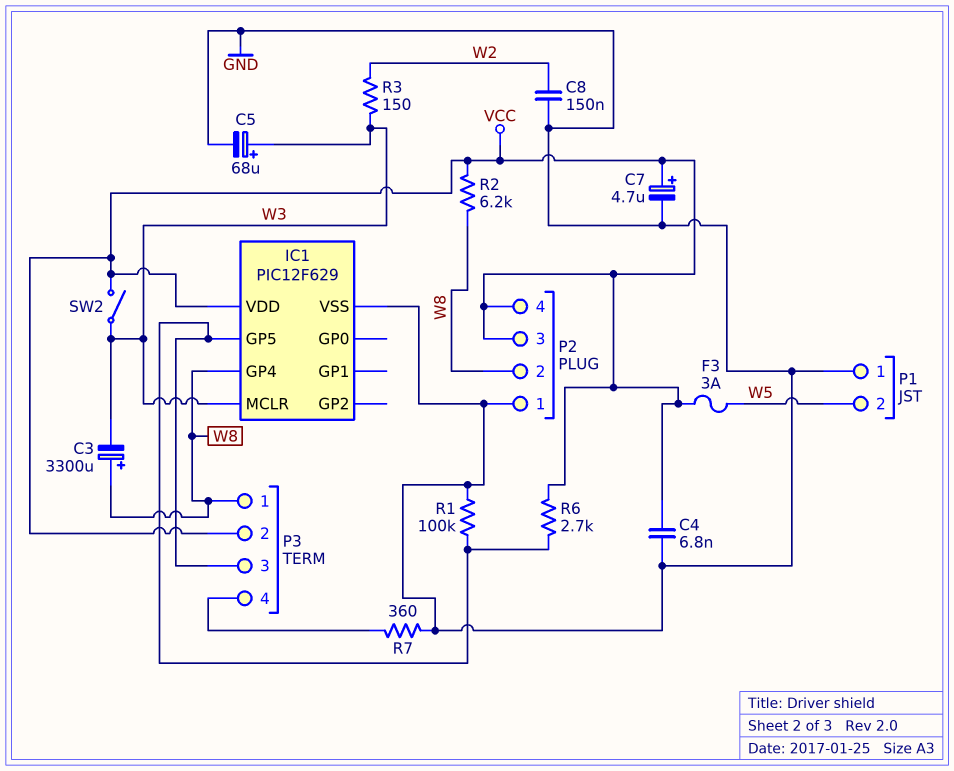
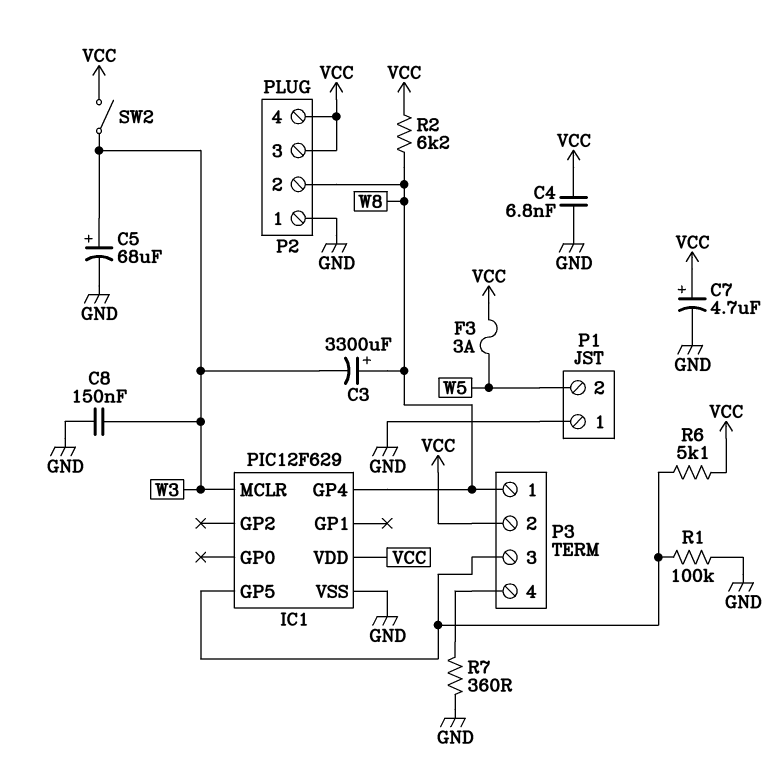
C8: 150nF (GND, W2) -> 150nF (GND, W3)
R3: 150 (W2, W3) -> none
R6: 2.7k (IC1/GP5, VCC) -> 5.1k (IC1/GP5, VCC)

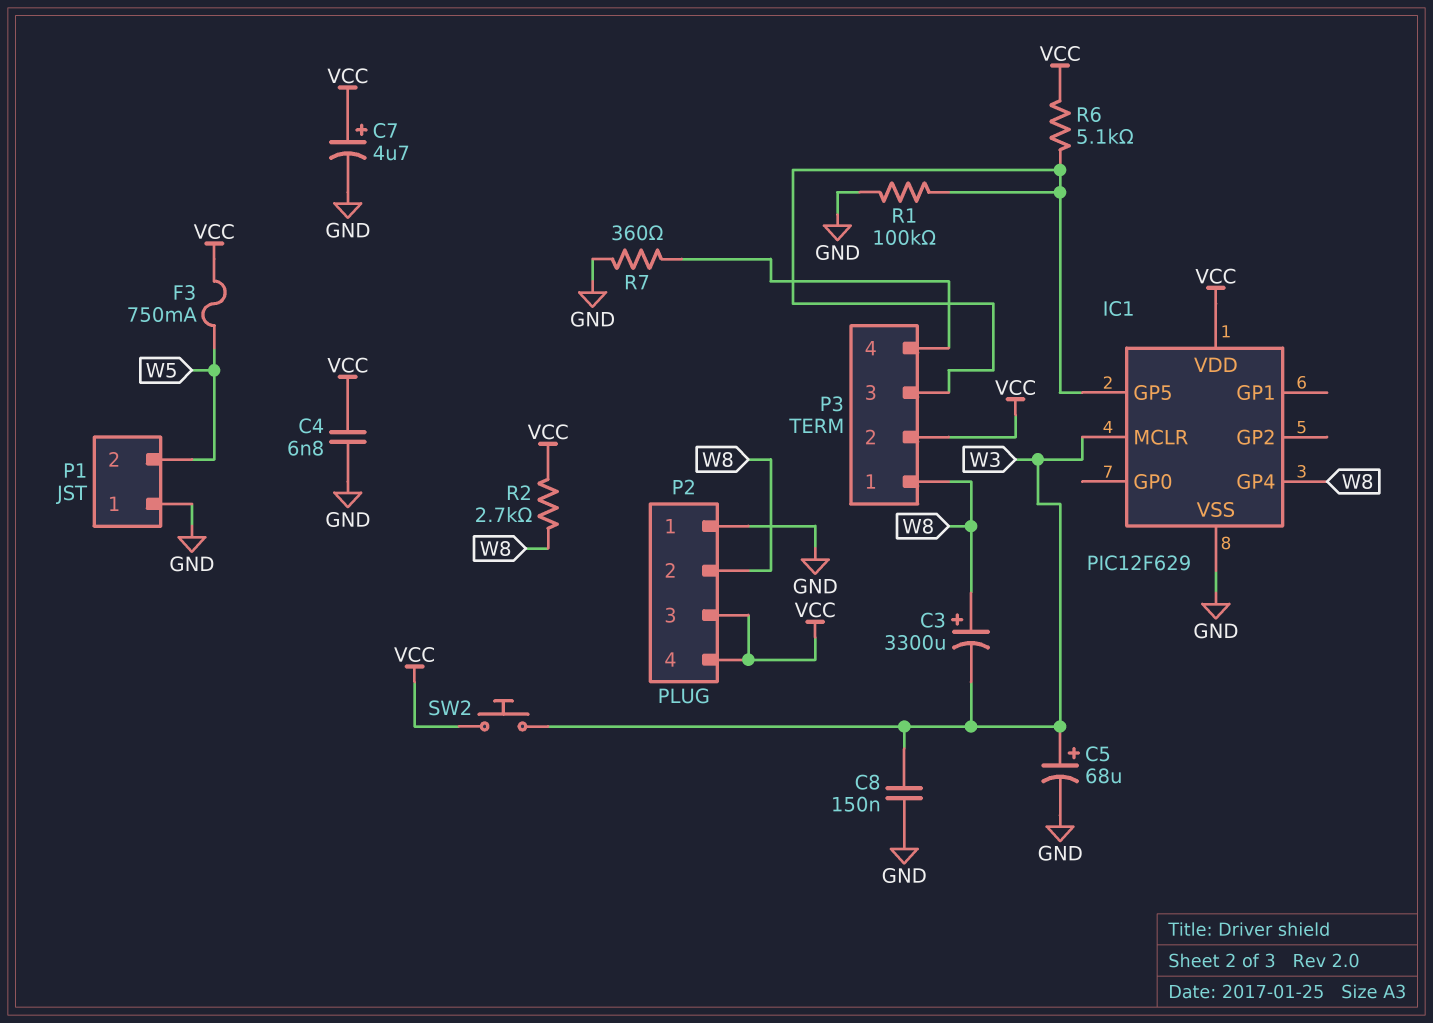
F3: 3A (VCC, W5) -> 750mA (VCC, W5)
R2: 6.2k (VCC, W8) -> 2.7k (VCC, W8)
SW2: switch (VCC, W3) -> button (VCC, W3)

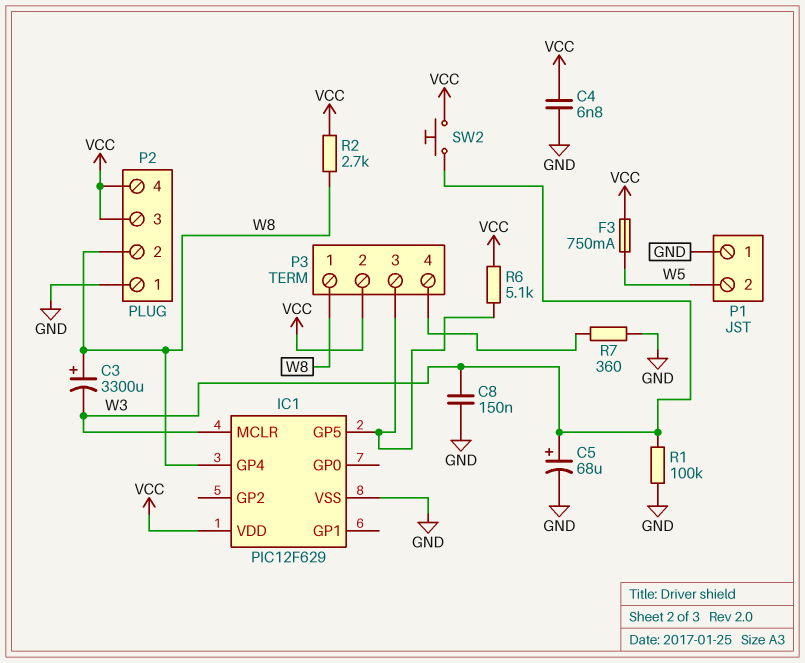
C7: 4.7uF (plus VCC, minus GND) -> none
R1: 100k (GND, IC1/GP5) -> 100k (GND, W3)

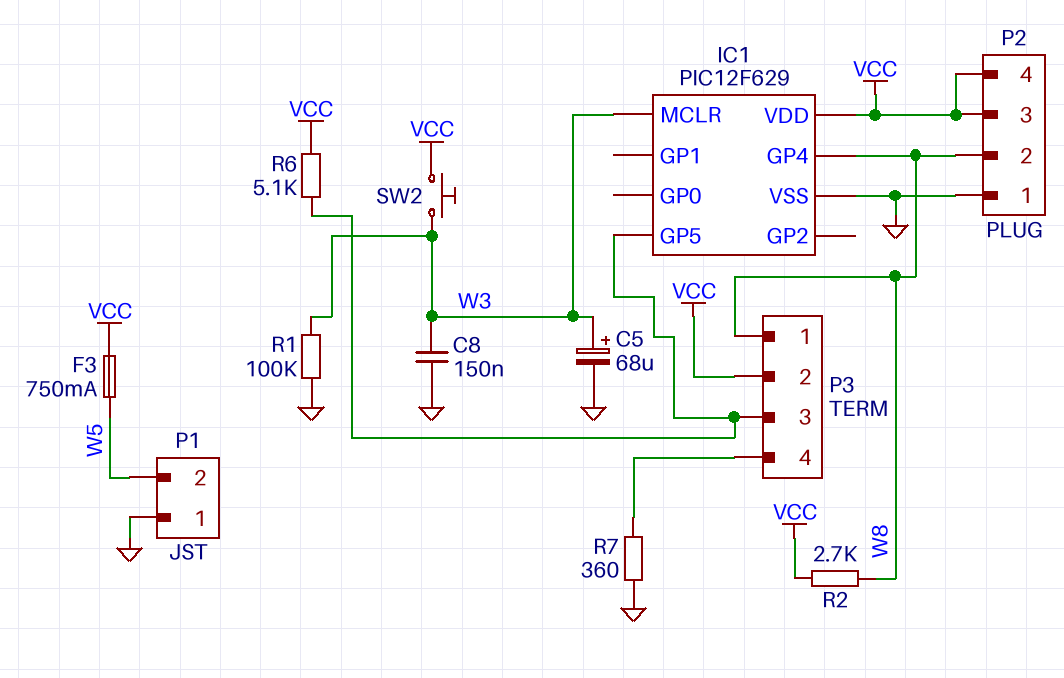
C3: 3300uF (plus W8, minus W3) -> none
C4: 6.8nF (GND, VCC) -> none

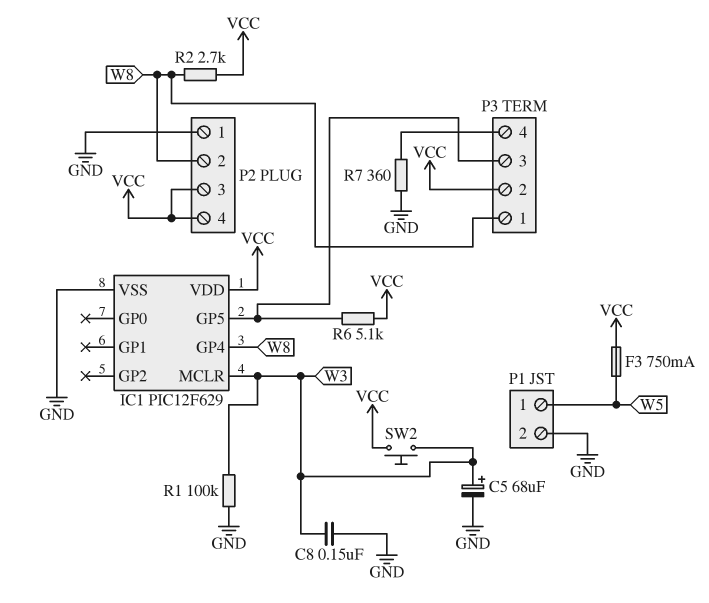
P1 pin 1: GND -> W5
P1 pin 2: W5 -> GND

